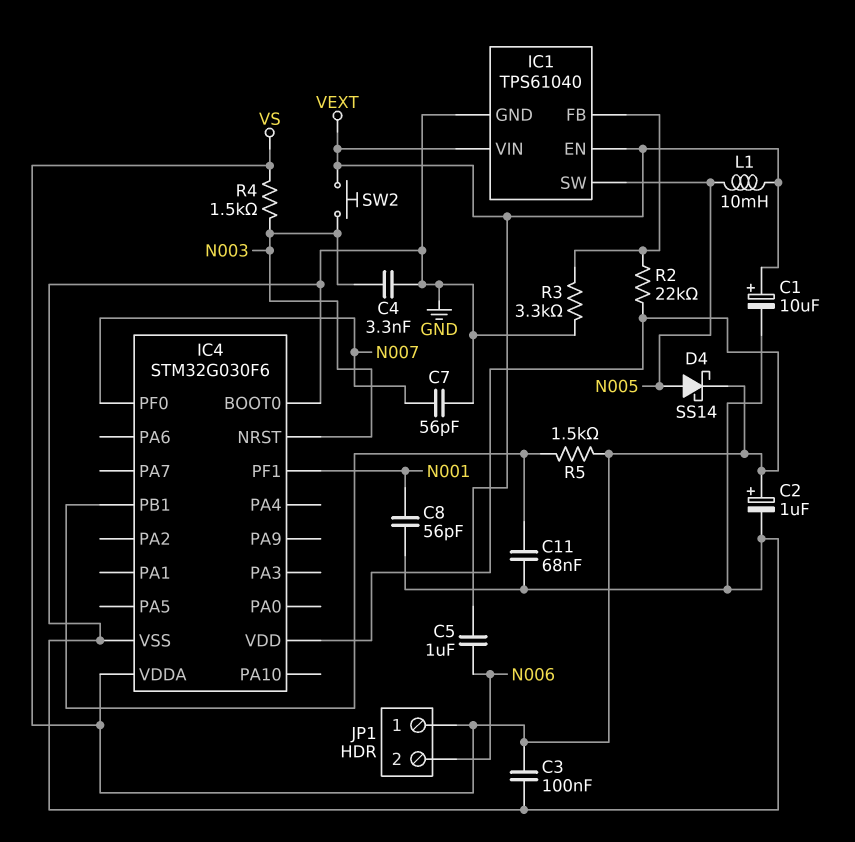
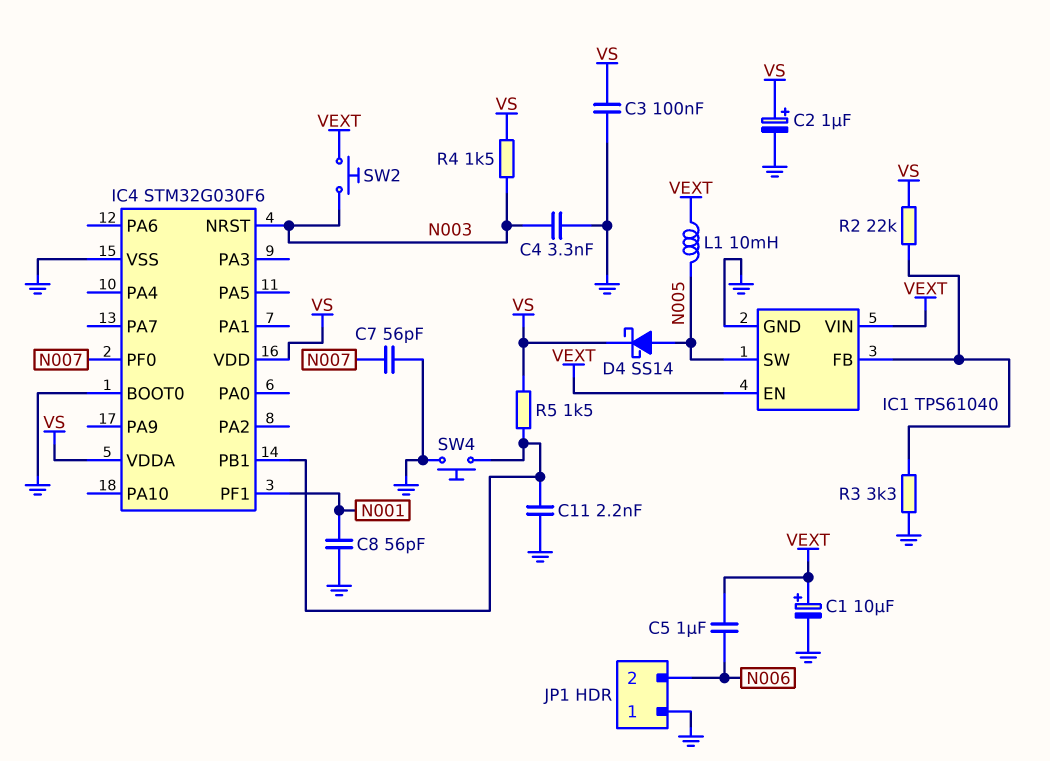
C11: 68nF (GND, IC4/PB1) -> 2.2nF (GND, IC4/PB1)
JP1 pin 1: VS -> GND
SW4: none -> button (GND, IC4/PB1)

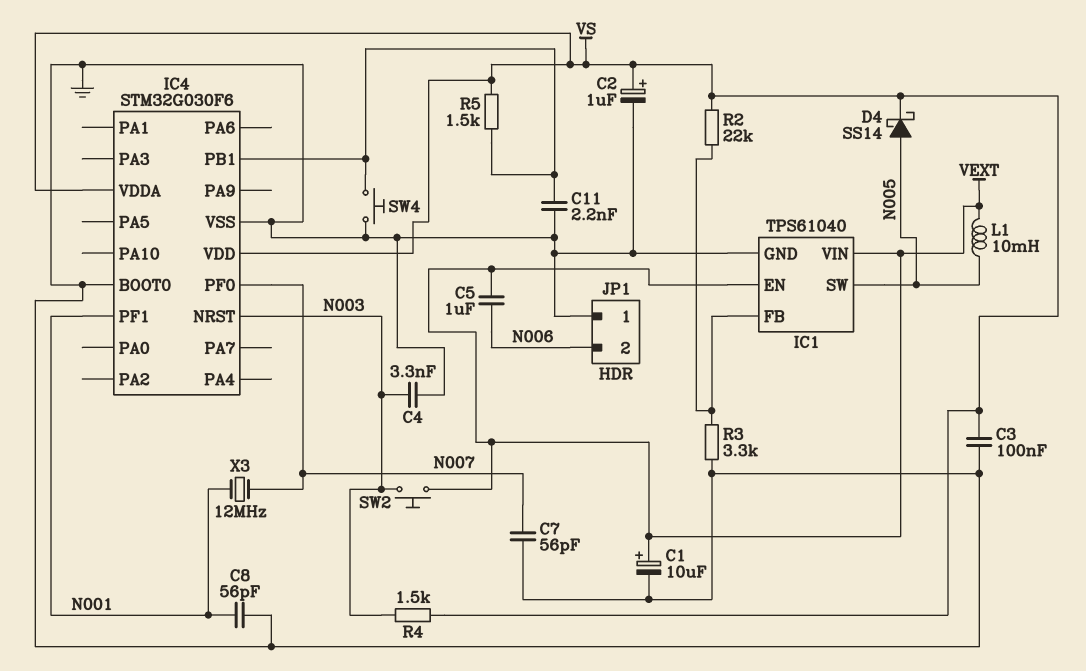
X3: none -> 12MHz (N001, N007)

